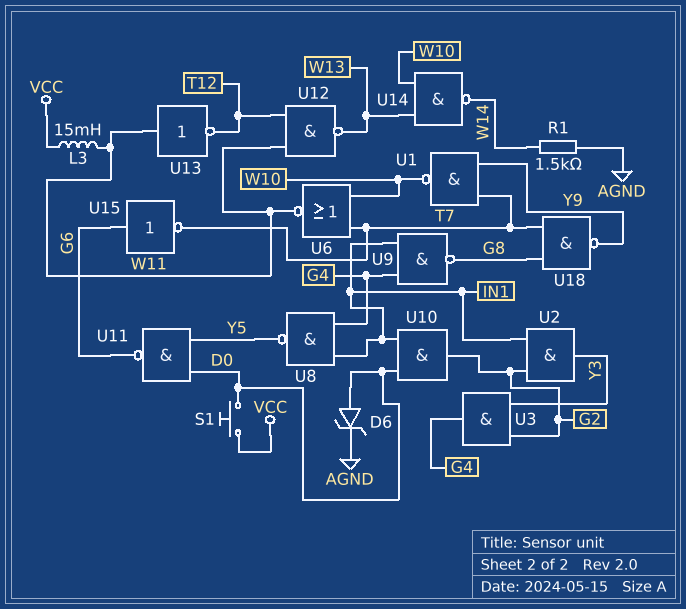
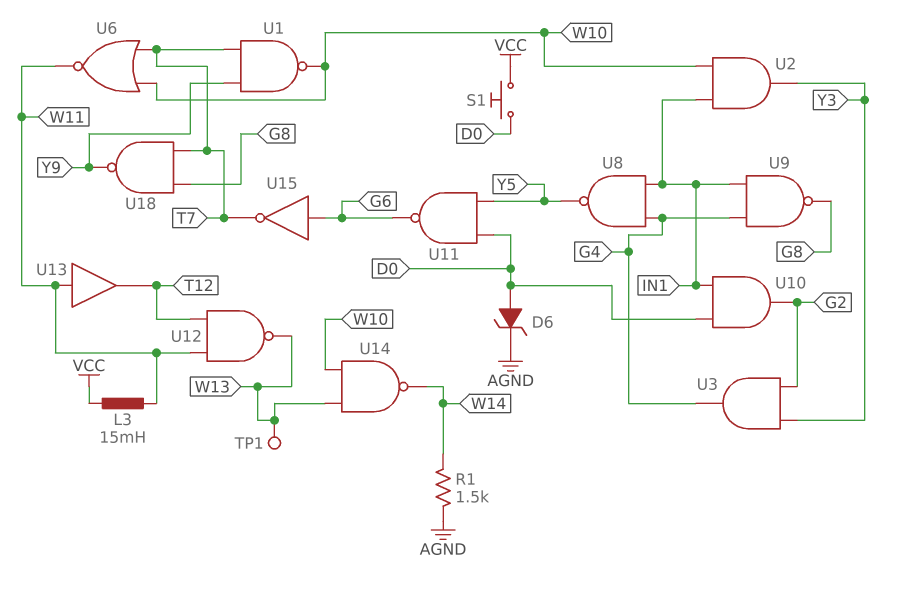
TP1: none -> test point (W13)
U2: AND (in G2, in IN1, out Y3) -> AND (in IN1, in W10, out Y3)
U13: NOT (in W11, out T12) -> buffer (in W11, out T12)

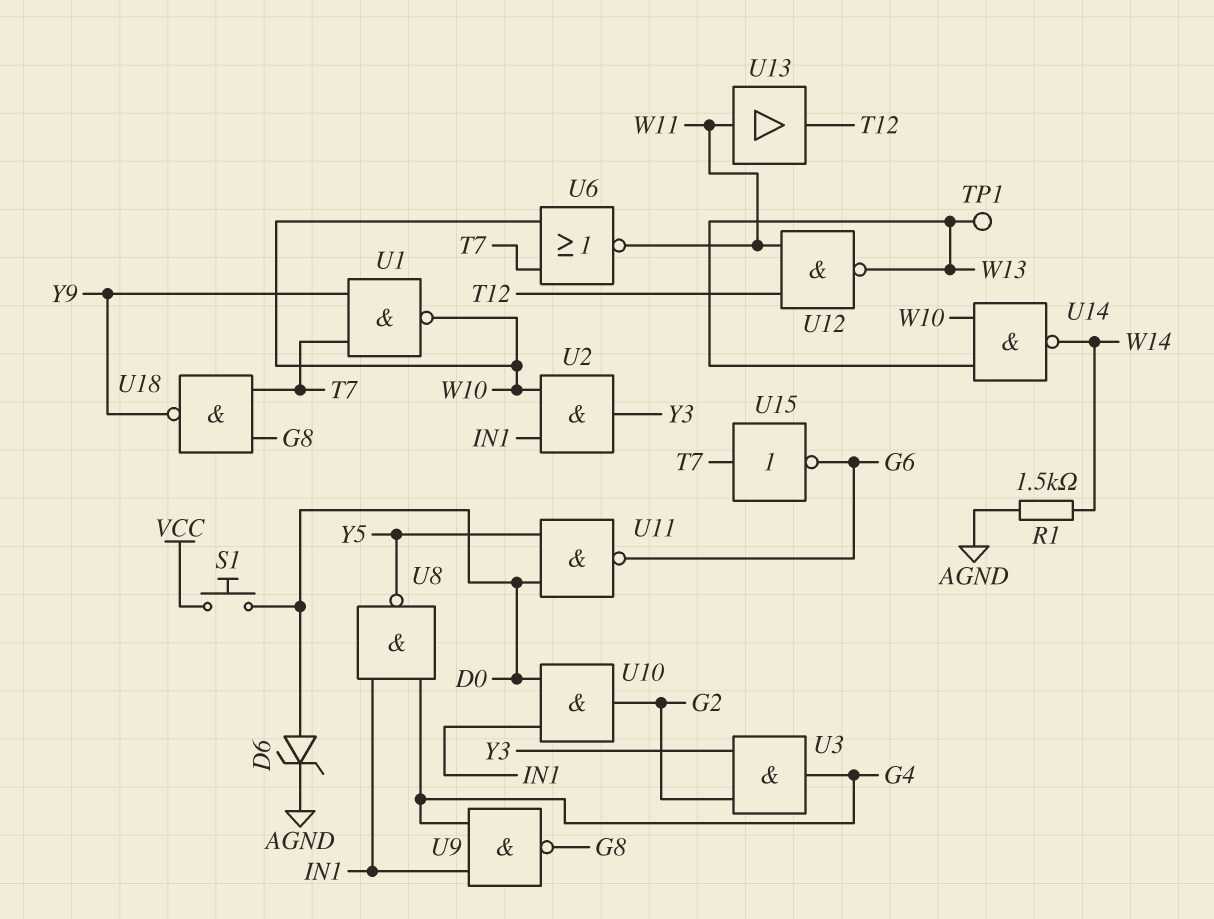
L3: 15mH (VCC, W11) -> none
U15: NOT (in G6, out T7) -> NOT (in T7, out G6)

